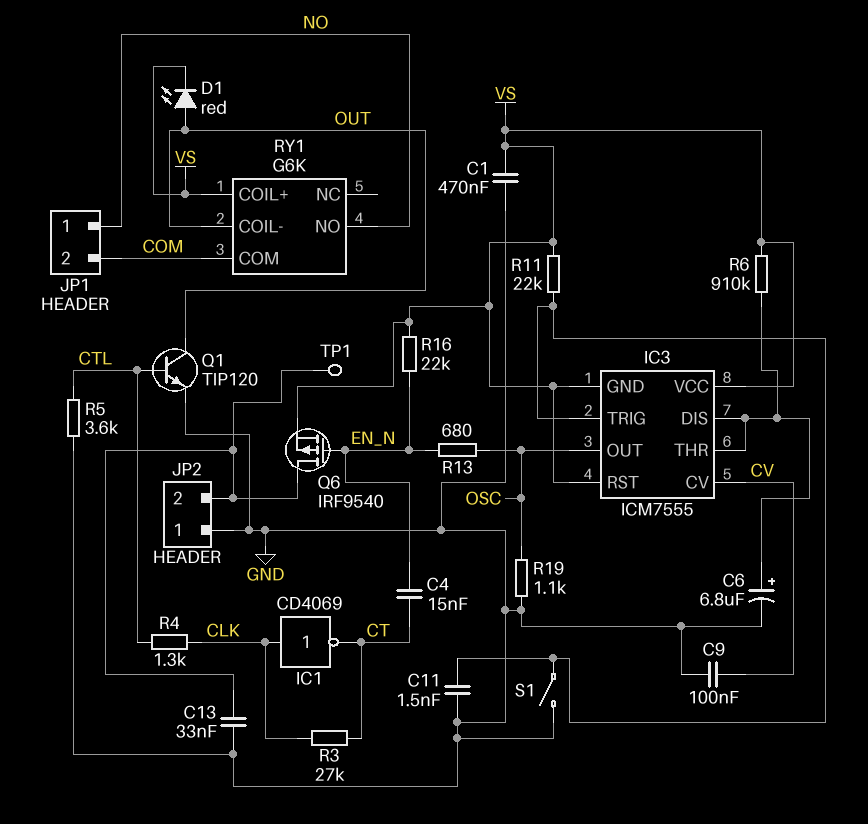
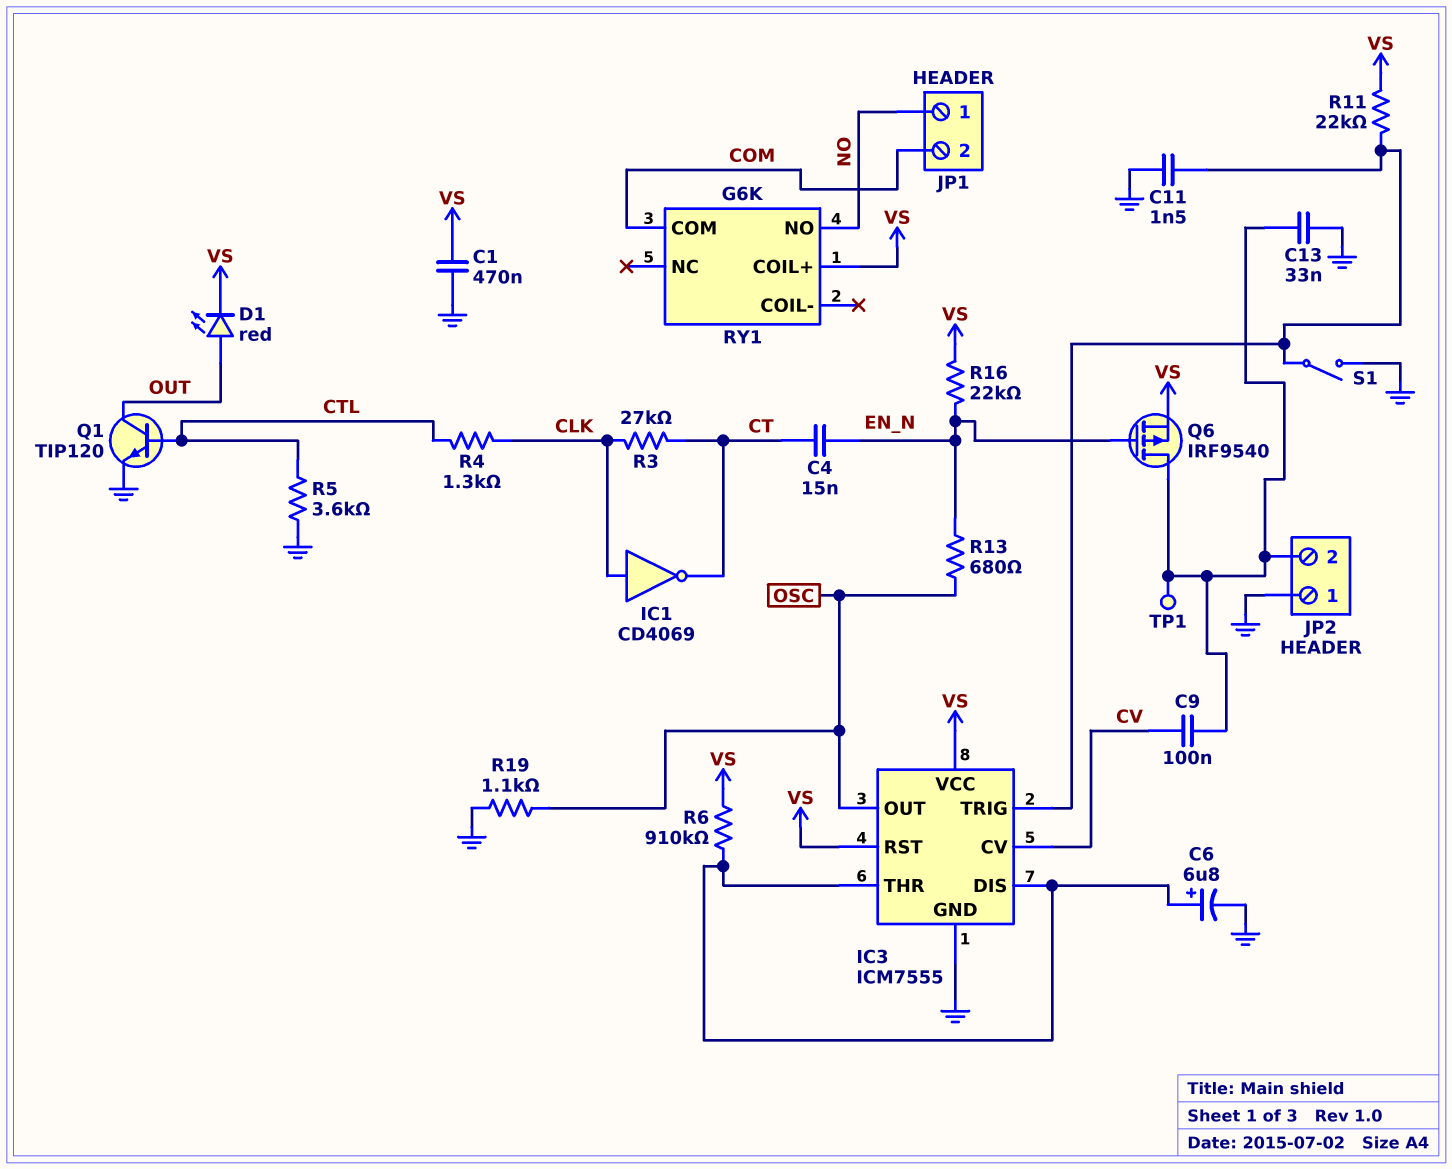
C9: 100nF (CV, GND) -> 100nF (CV, JP2/2)
IC3 pin GND: VS -> GND
RY1 pin COIL-: OUT -> none

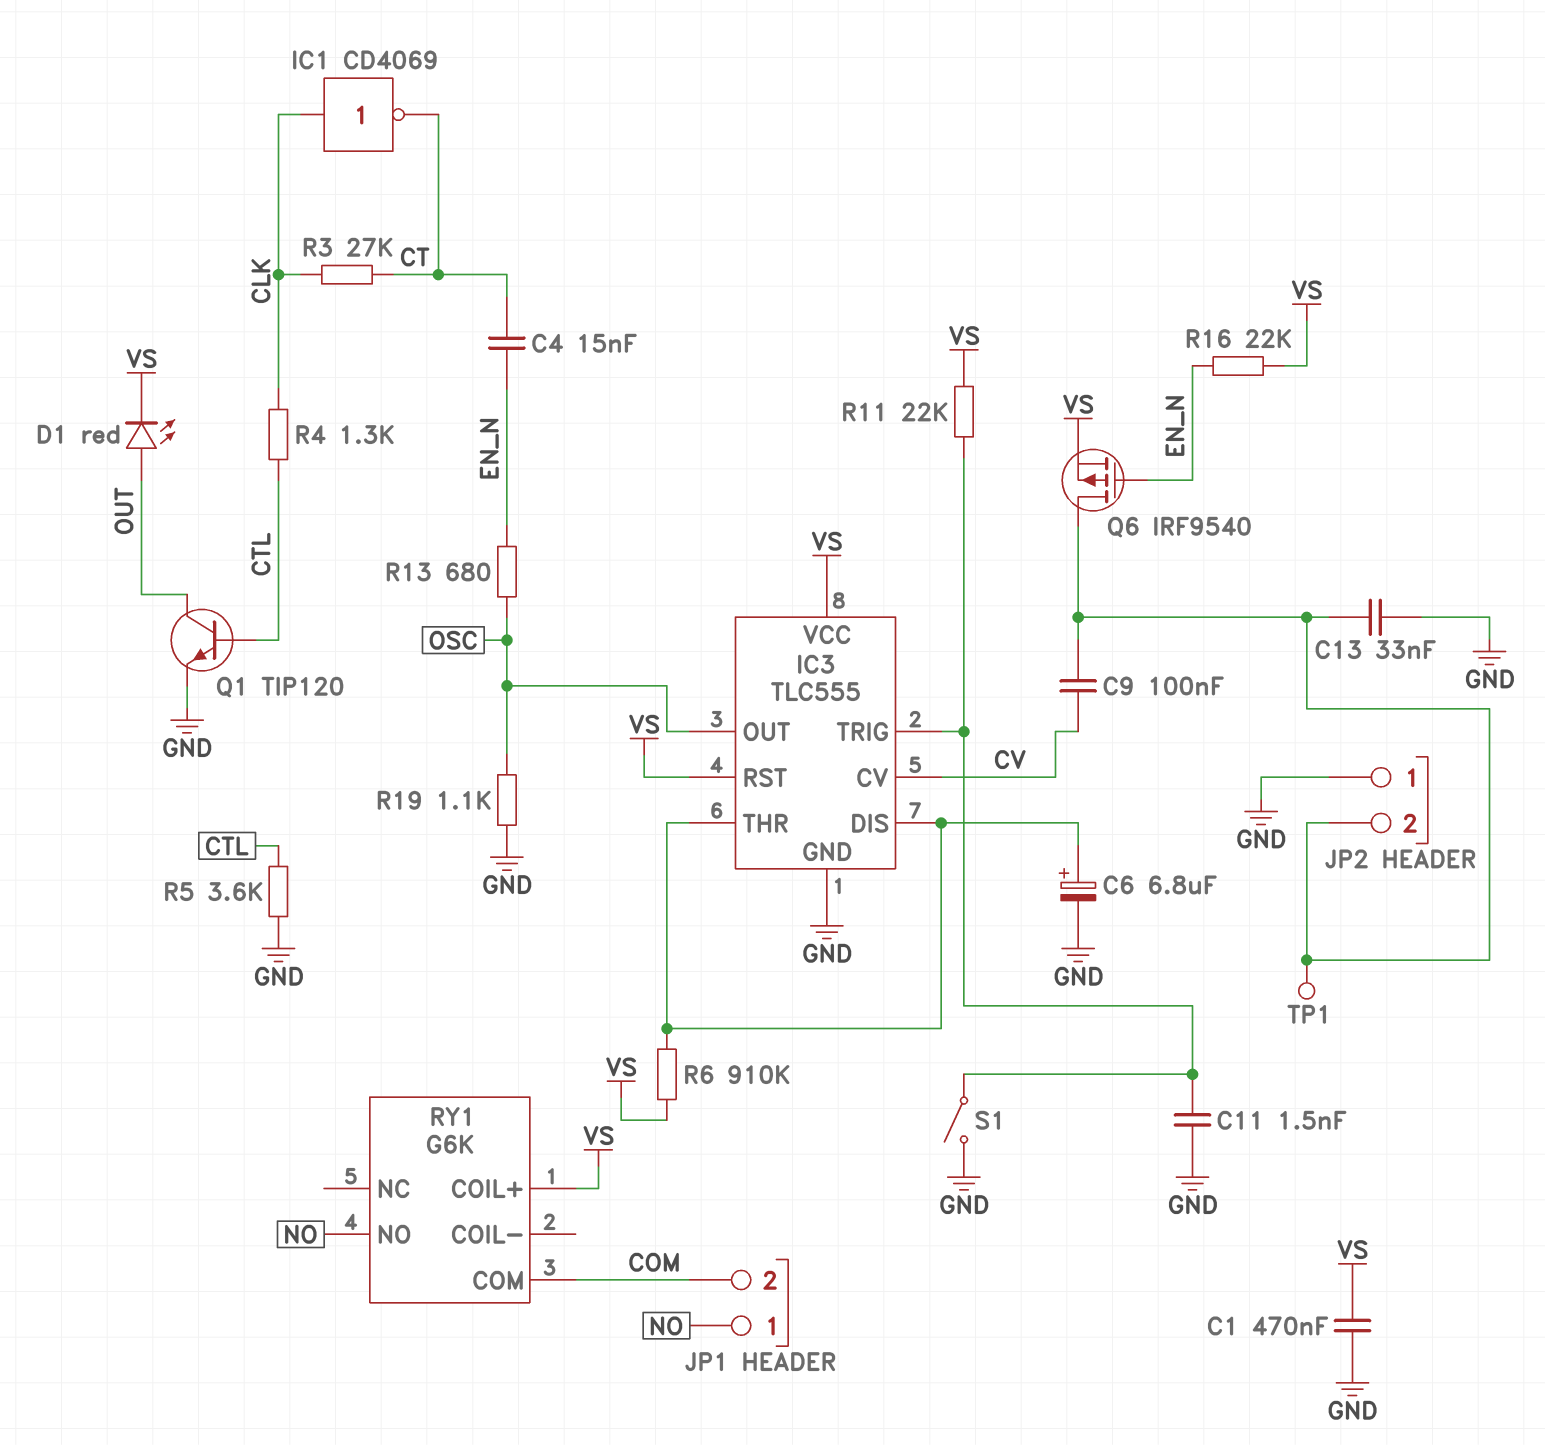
IC3: ICM7555 -> TLC555

